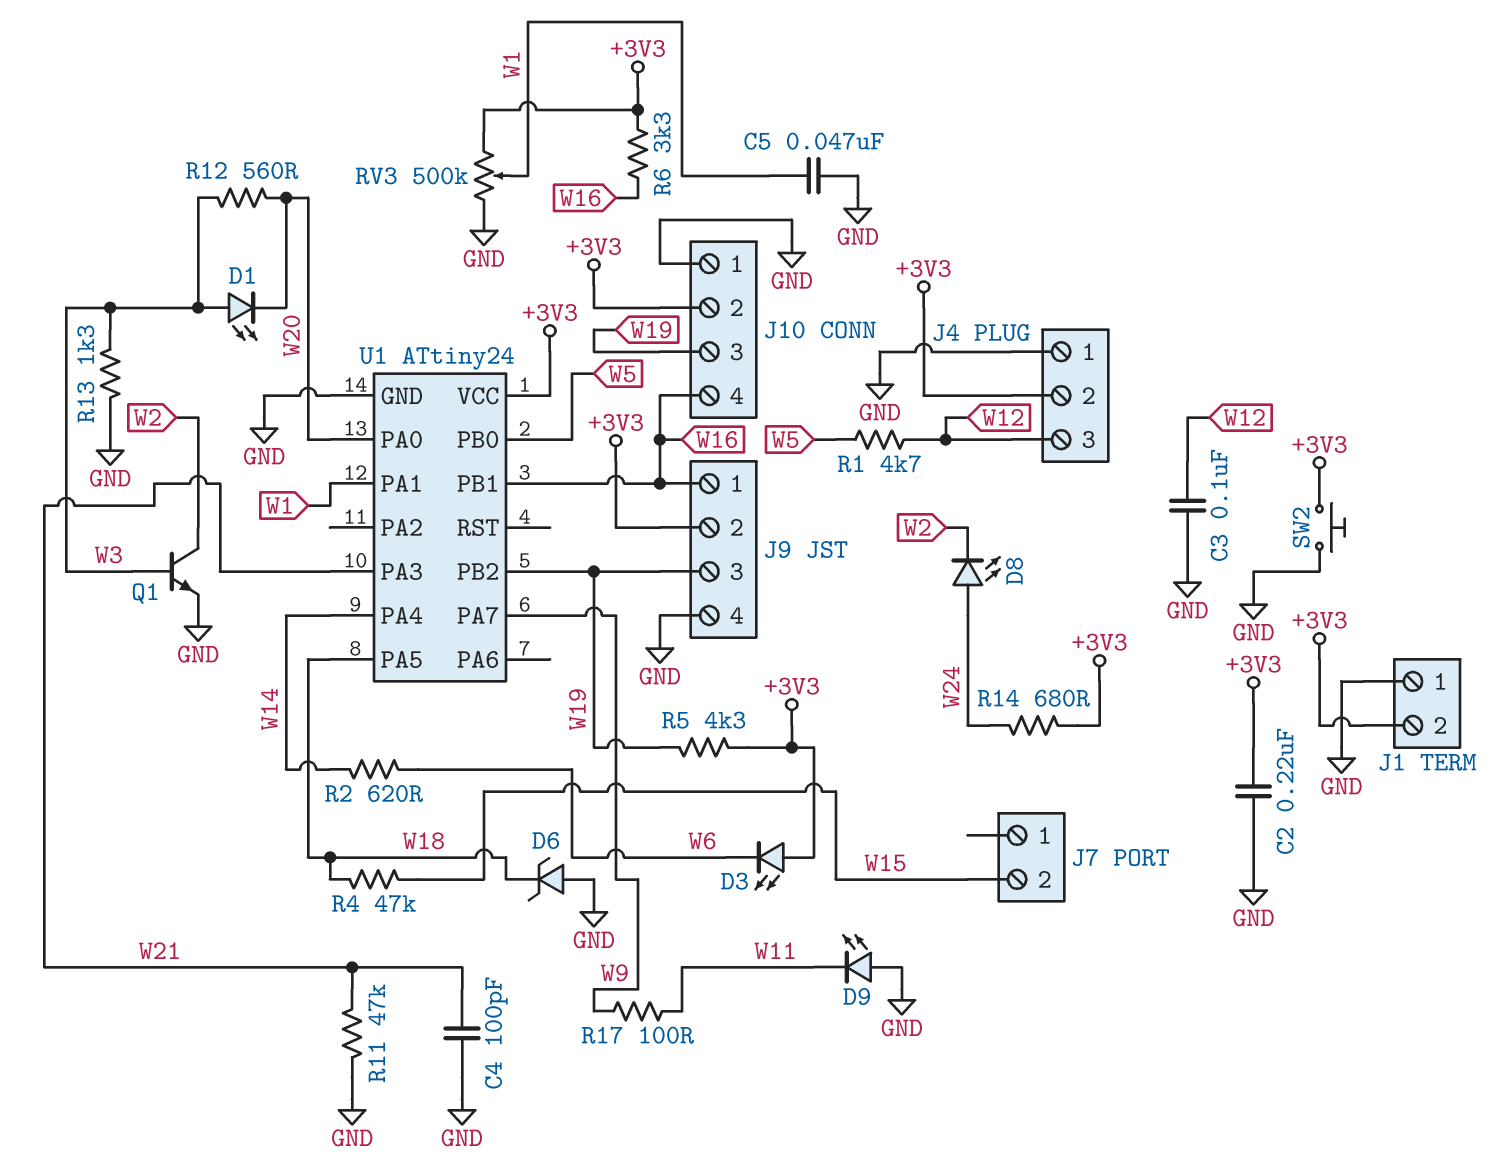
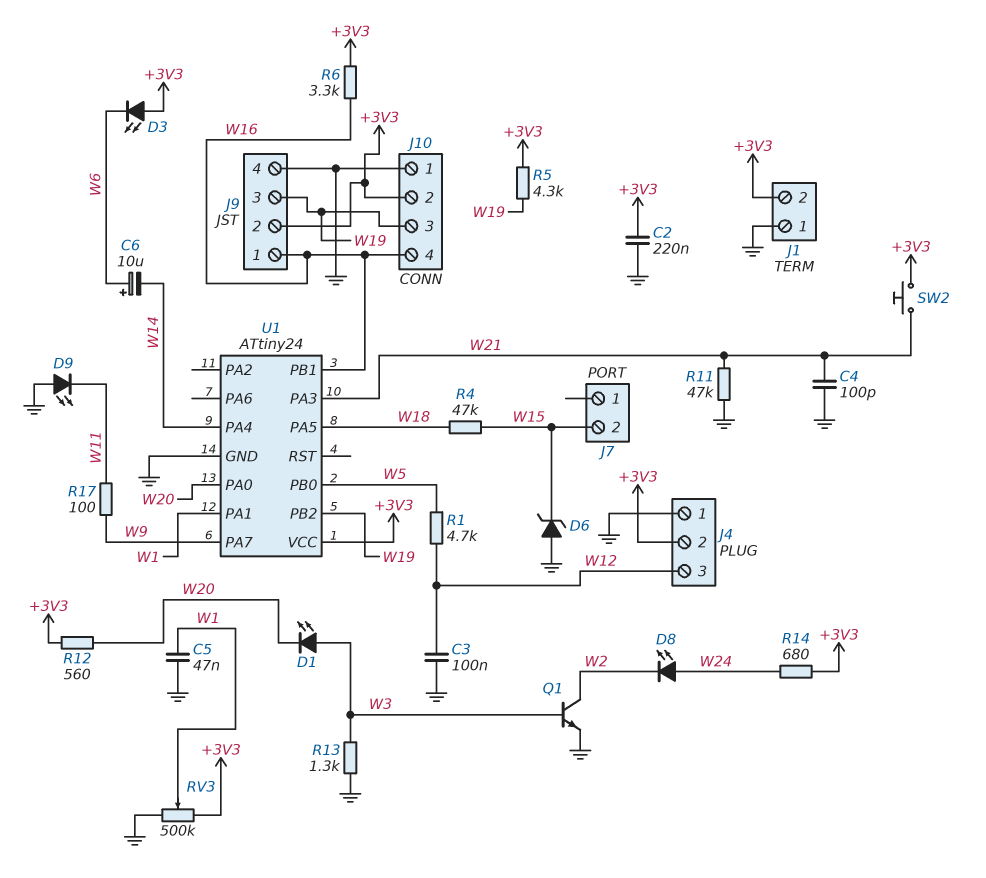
C6: none -> 10uF (plus W6, minus W14)
D6: zener (A GND, K W18) -> zener (A GND, K W15)
R2: 620 (W6, W14) -> none
R12: 560 (W3, W20) -> 560 (+3V3, W20)
SW2: button (+3V3, GND) -> button (+3V3, W21)

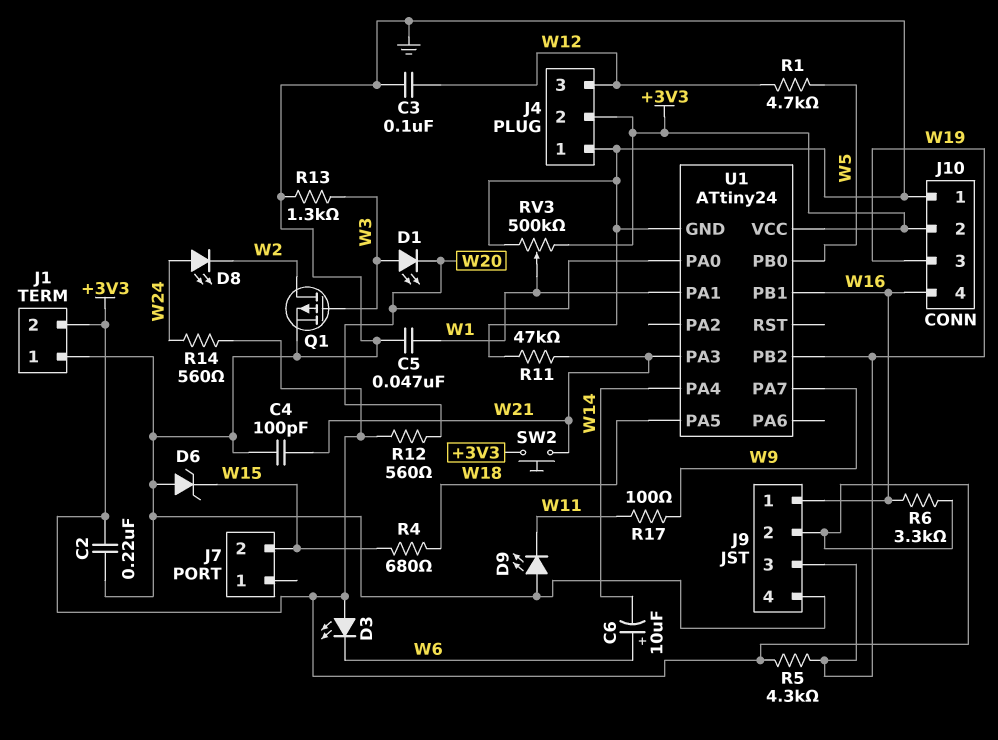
Q1: NPN (B W3, C W2, E GND) -> PMOS (G W3, D W2, S GND)
R4: 47k (W15, W18) -> 680 (W15, W18)
R14: 680 (+3V3, W24) -> 560 (+3V3, W24)

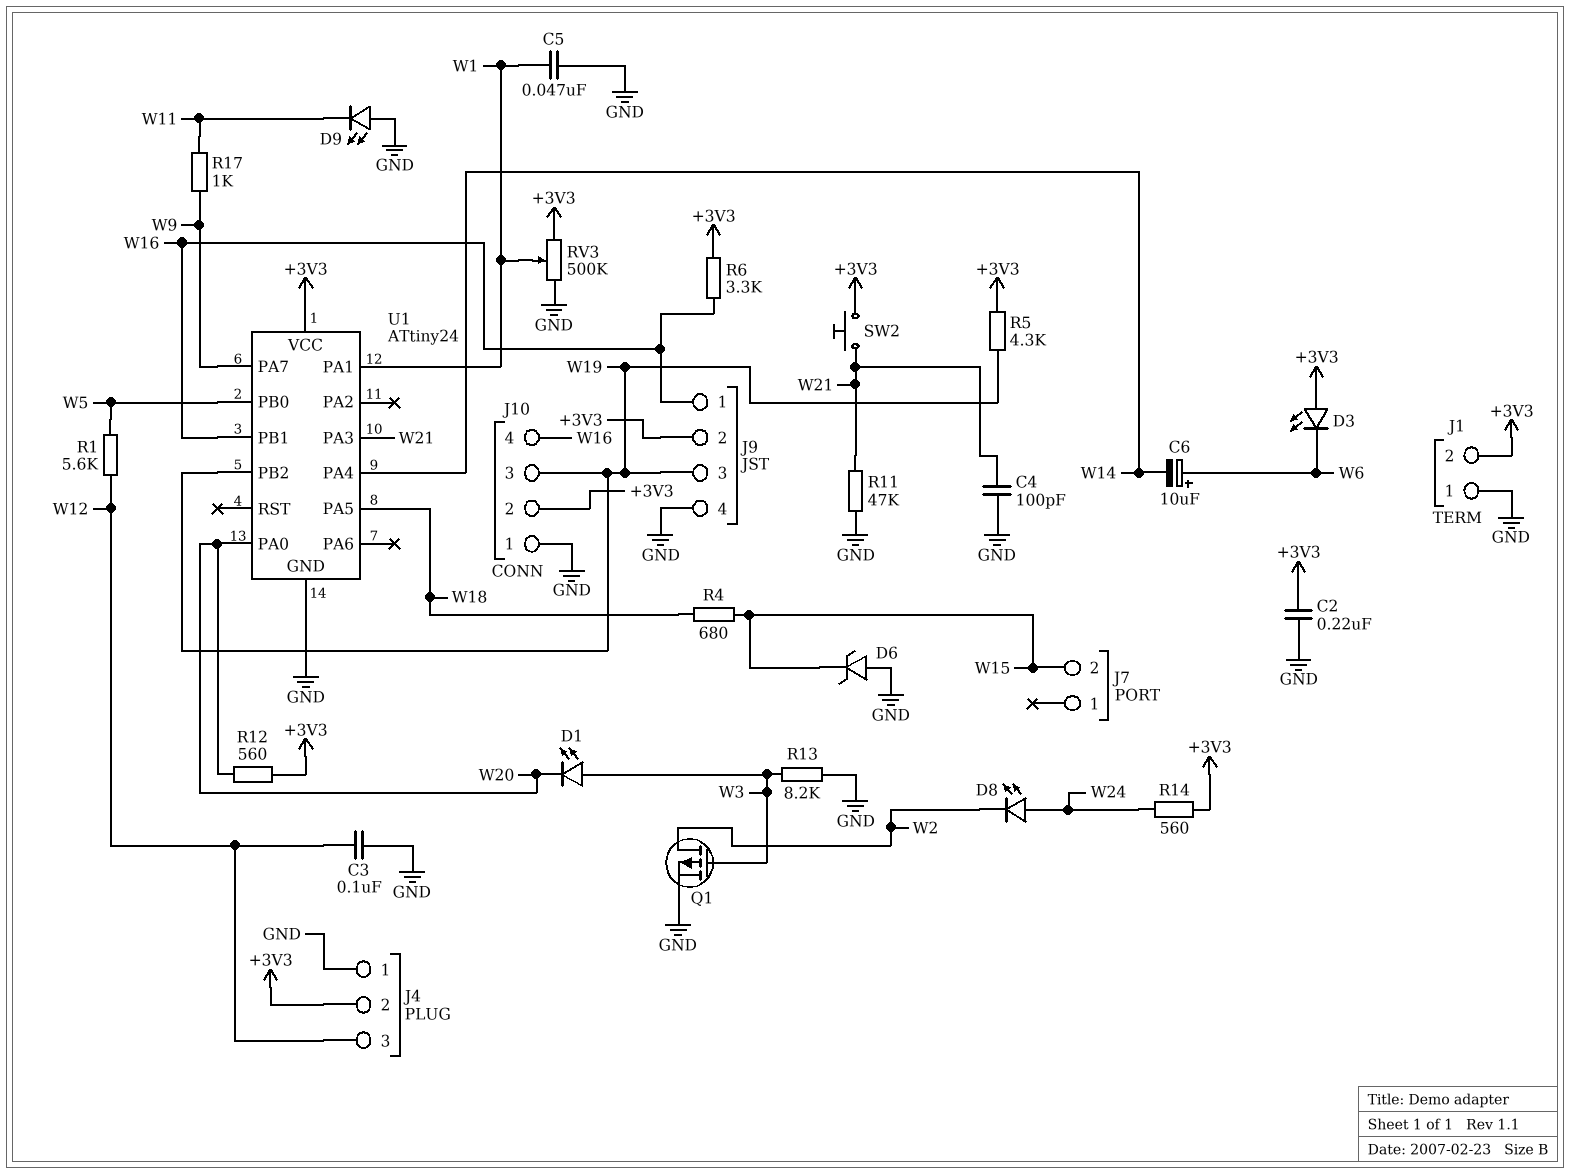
R1: 4.7k (W5, W12) -> 5.6k (W5, W12)
R13: 1.3k (GND, W3) -> 8.2k (GND, W3)
R17: 100 (W9, W11) -> 1k (W9, W11)

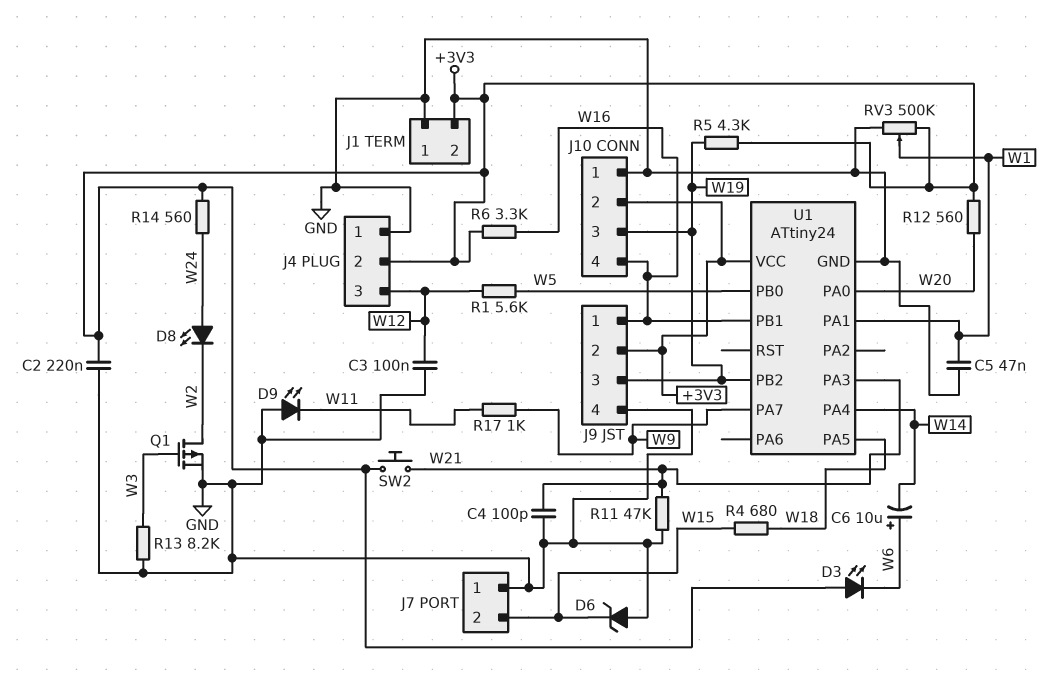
D1: LED (A W3, K W20) -> none
J7 pin 1: none -> GND

